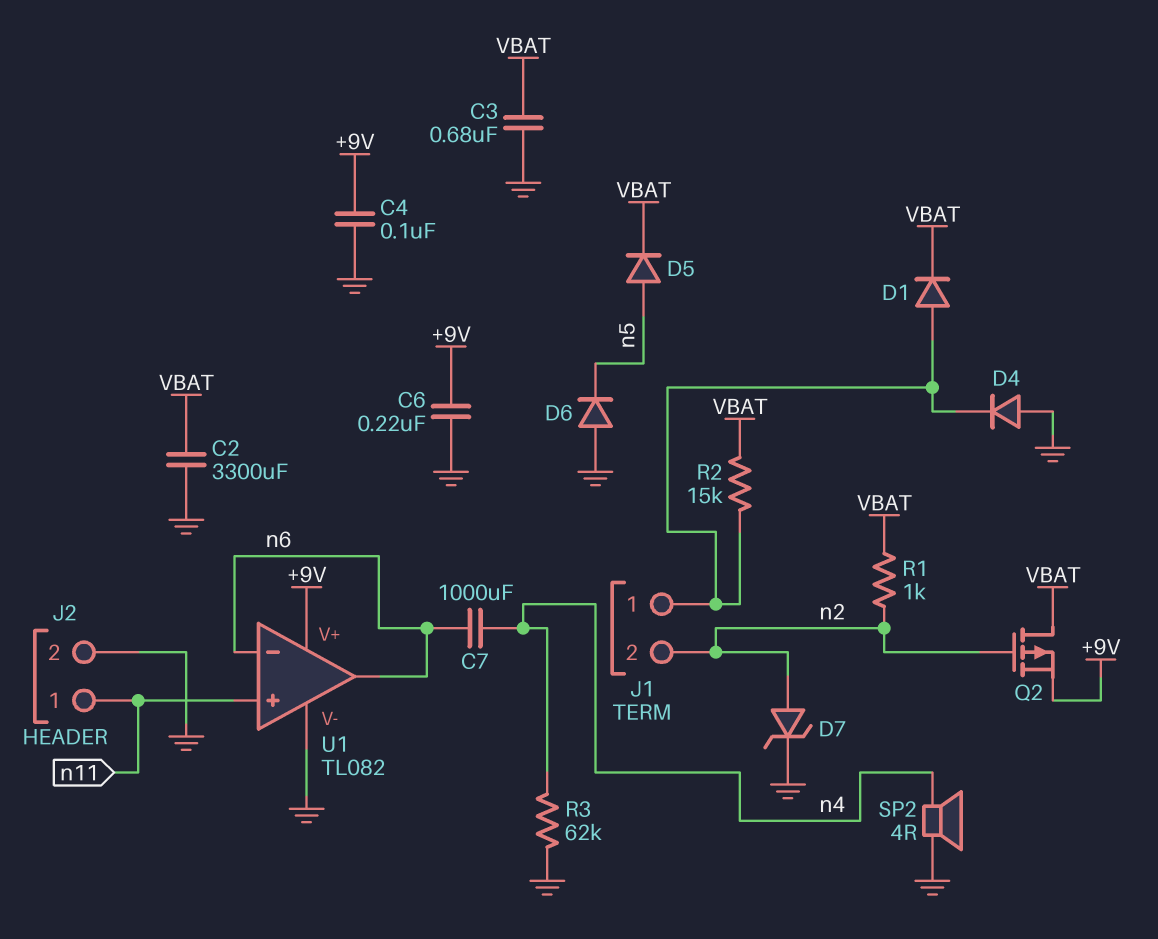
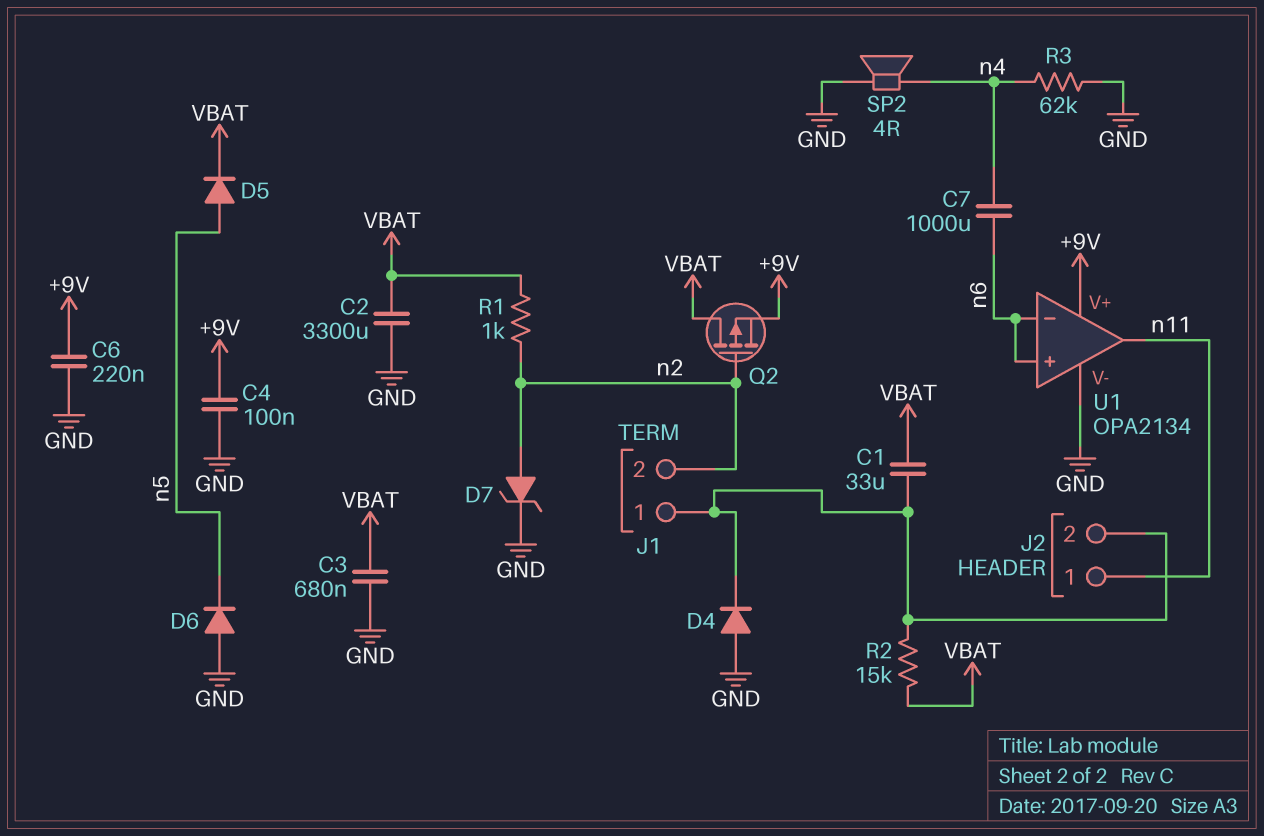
C1: none -> 33uF (J1/1, VBAT)
D1: diode (A J1/1, K VBAT) -> none
J2 pin 2: GND -> J1/1
U1: TL082 -> OPA2134
U1 pin in+: n11 -> n6
U1 pin out: n6 -> n11

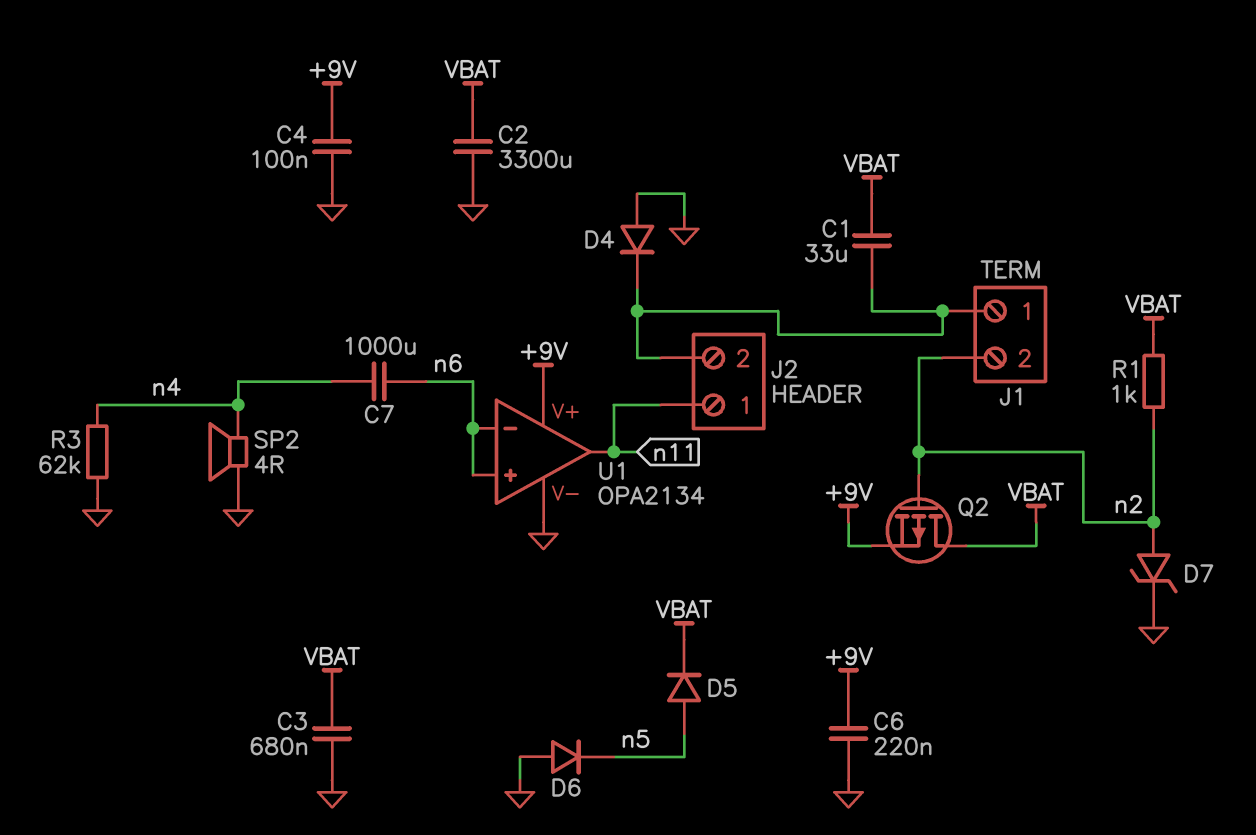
R2: 15k (J1/1, VBAT) -> none

